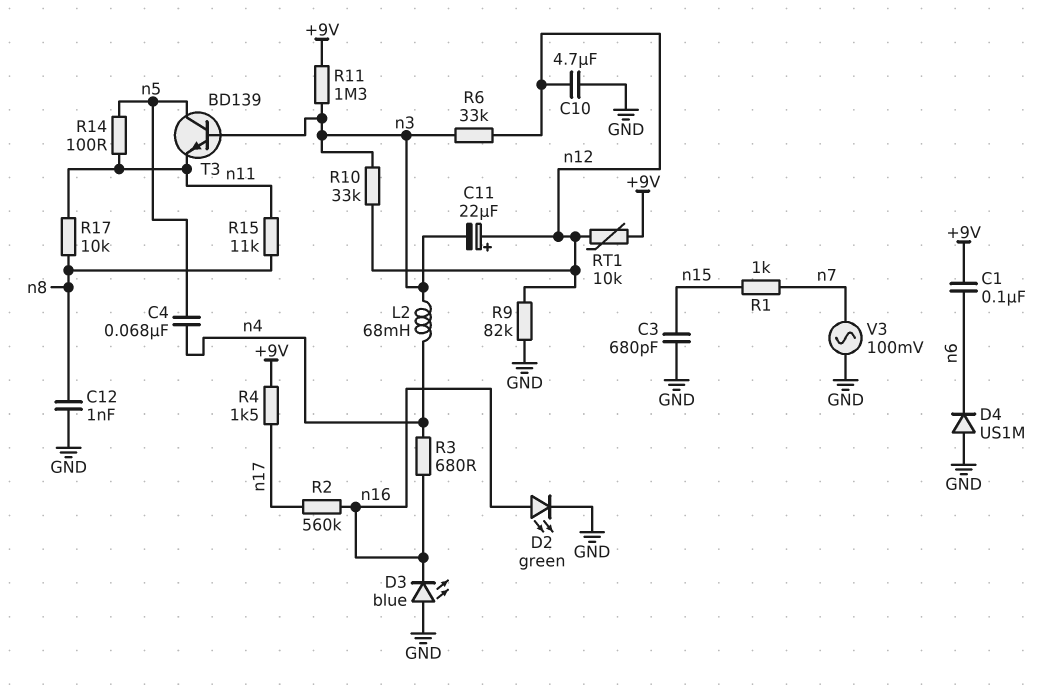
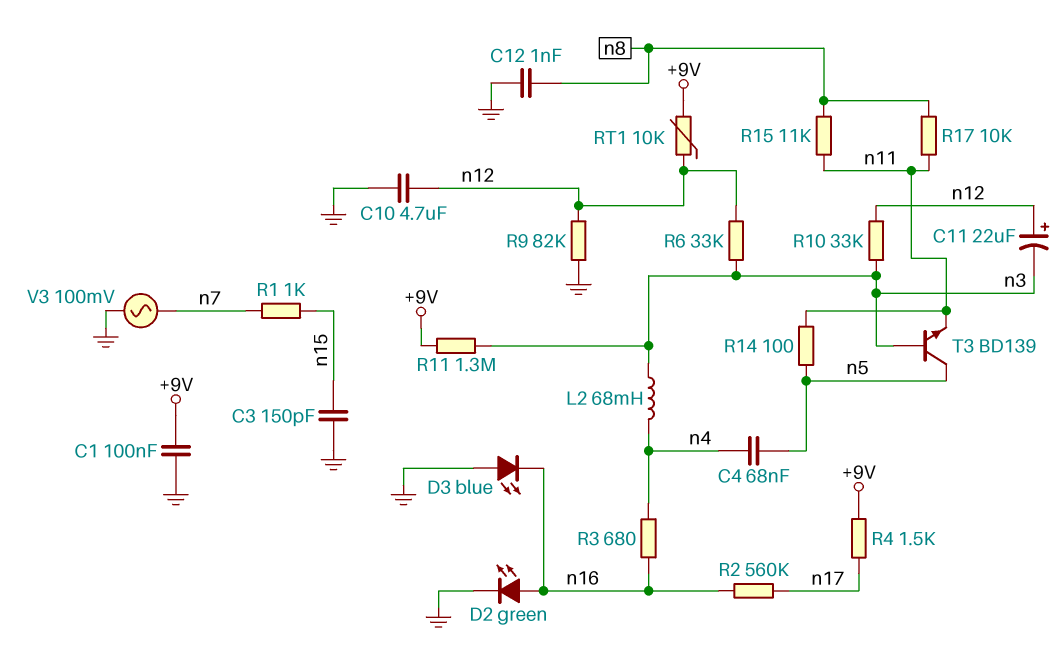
C1: 100nF (+9V, n6) -> 100nF (+9V, GND)
C3: 680pF (GND, n15) -> 150pF (GND, n15)
D4: diode US1M (A GND, K n6) -> none

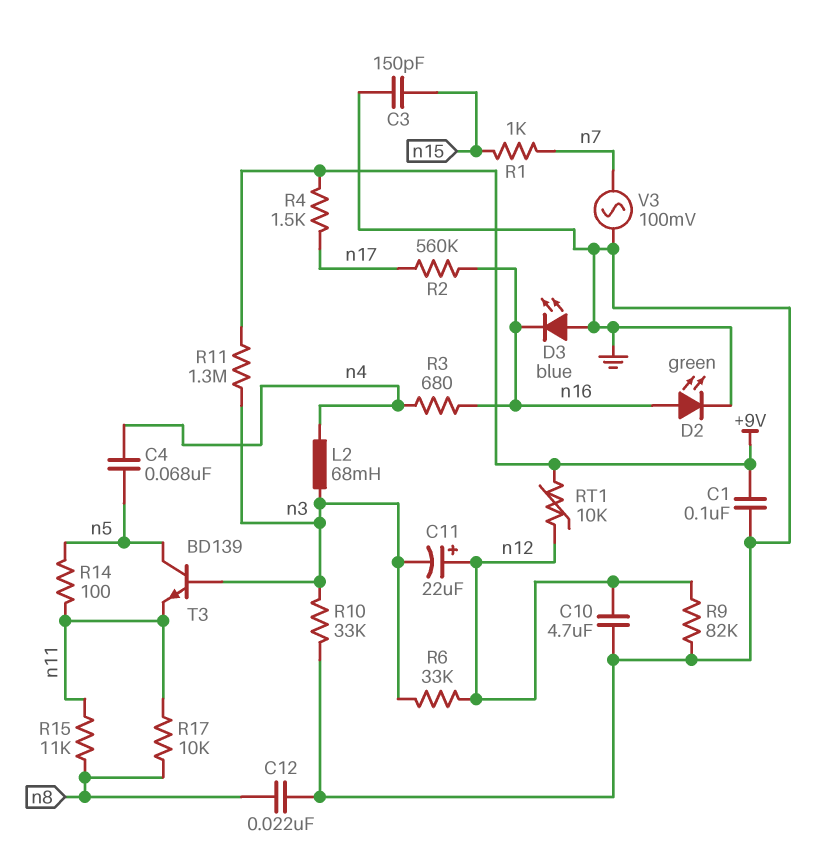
C12: 1nF (GND, n8) -> 22nF (GND, n8)
R10: 33k (n3, n12) -> 33k (GND, n3)

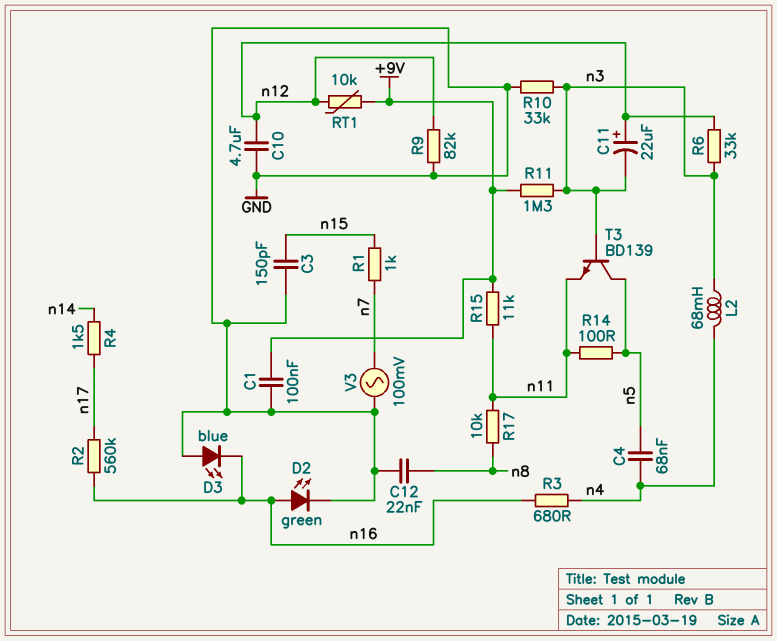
R4: 1.5k (+9V, n17) -> 1.5k (n14, n17)
R15: 11k (n8, n11) -> 11k (+9V, n11)

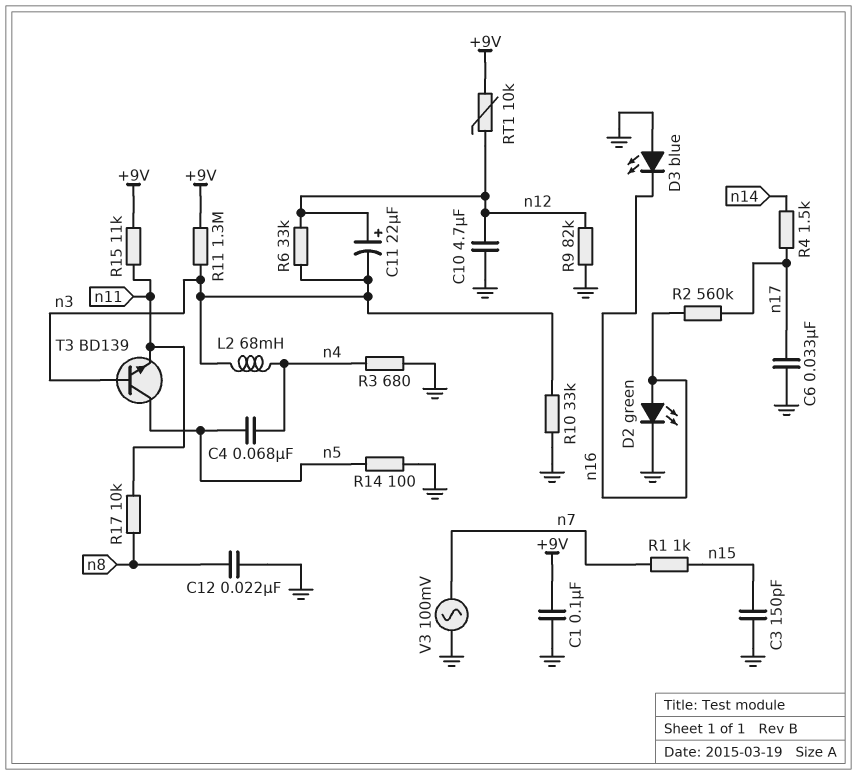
C6: none -> 33nF (GND, n17)
R3: 680 (n4, n16) -> 680 (GND, n4)
R14: 100 (n5, n11) -> 100 (GND, n5)

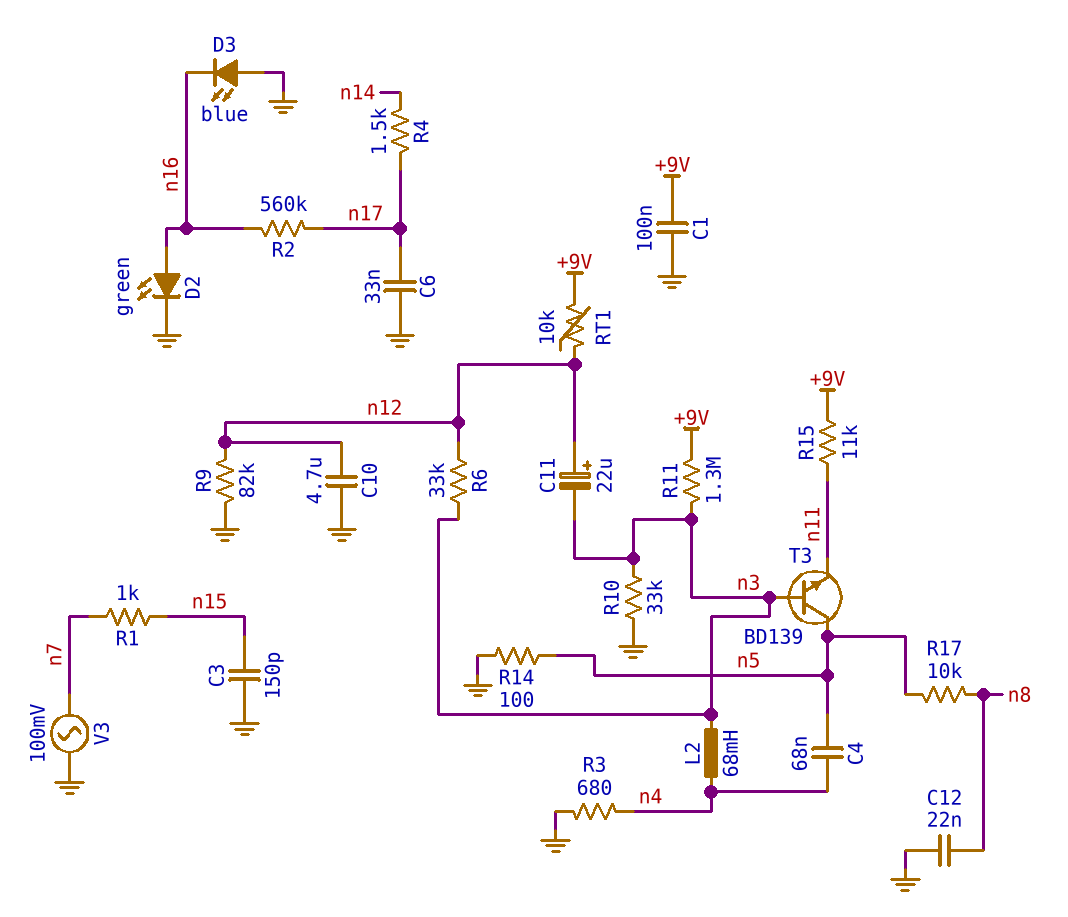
R17: 10k (n8, n11) -> 10k (n5, n8)

